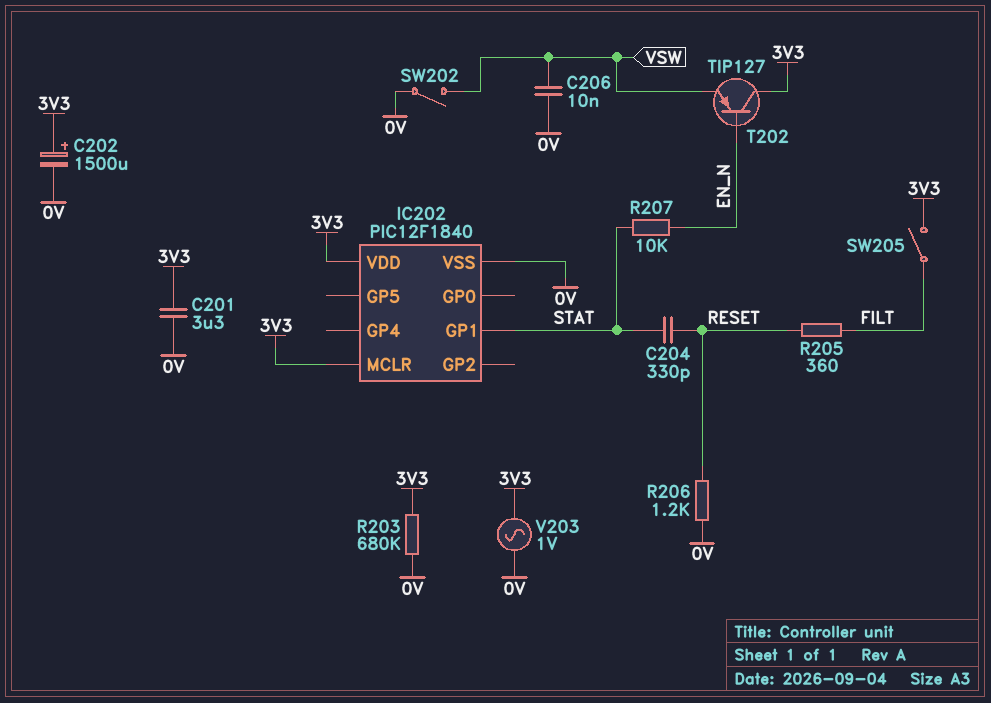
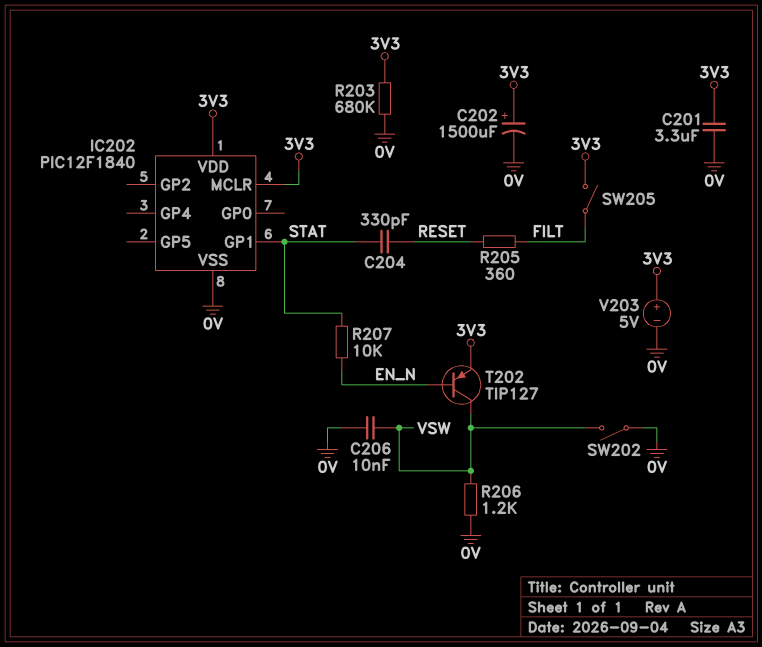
R206: 1.2k (0V, RESET) -> 1.2k (0V, VSW)
T202: PNP TIP127 (B EN_N, C 3V3, E VSW) -> PNP TIP127 (B EN_N, C VSW, E 3V3)
V203: AC 1V (0V, 3V3) -> 5V (plus 3V3, minus 0V)

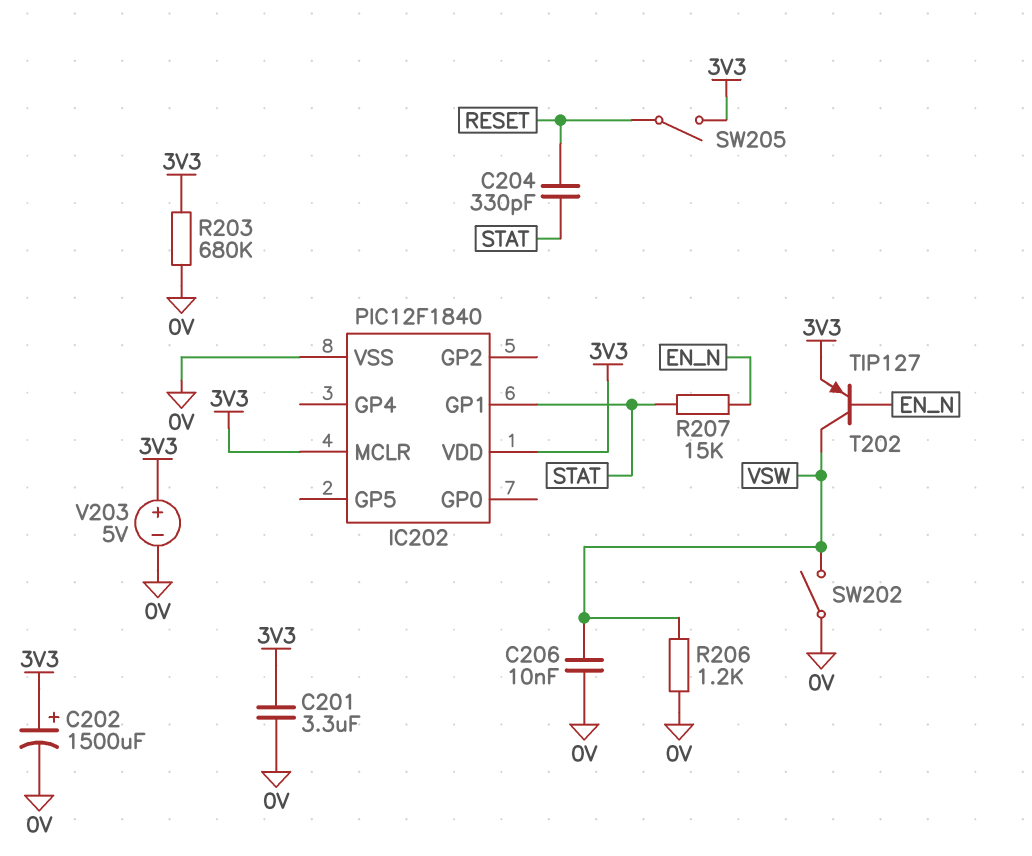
R205: 360 (FILT, RESET) -> none
R207: 10k (EN_N, STAT) -> 15k (EN_N, STAT)
SW205: switch (3V3, FILT) -> switch (3V3, RESET)

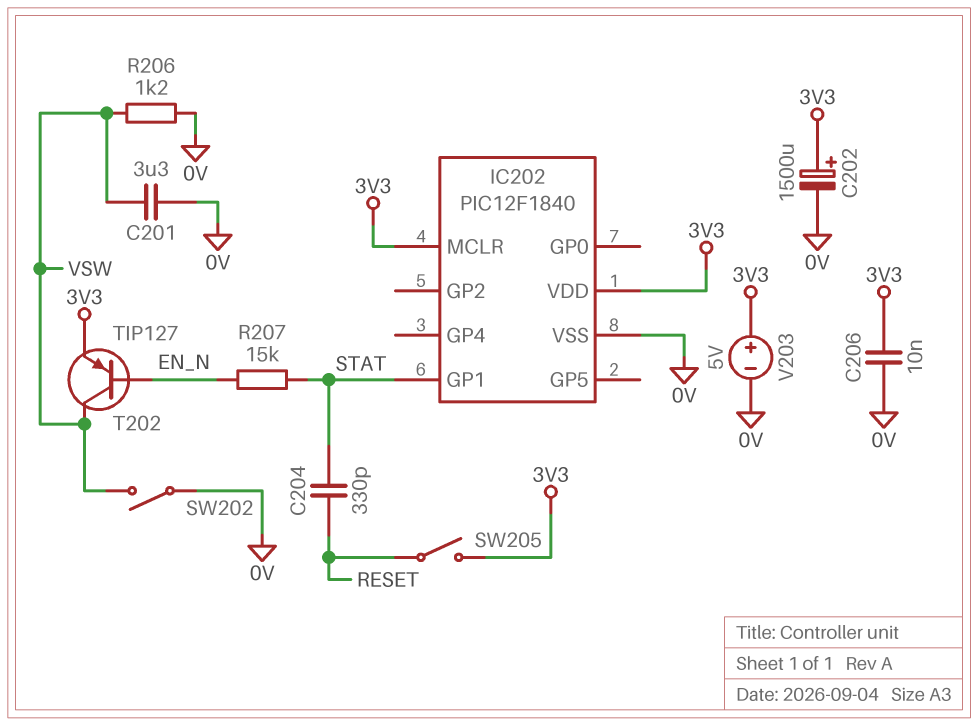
C201: 3.3uF (0V, 3V3) -> 3.3uF (0V, VSW)
C206: 10nF (0V, VSW) -> 10nF (0V, 3V3)
R203: 680k (0V, 3V3) -> none

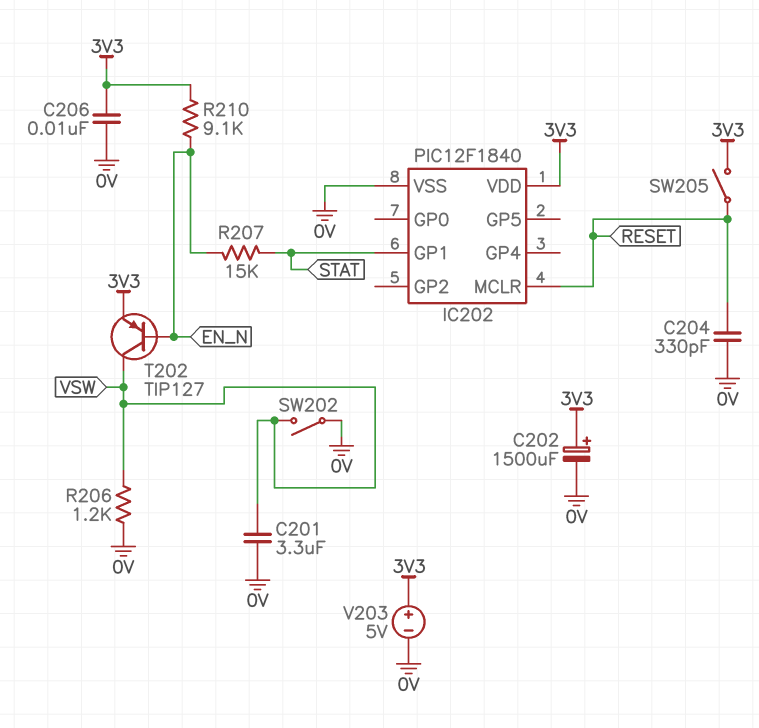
C204: 330pF (RESET, STAT) -> 330pF (0V, RESET)
IC202 pin MCLR: 3V3 -> RESET
R210: none -> 9.1k (3V3, EN_N)

